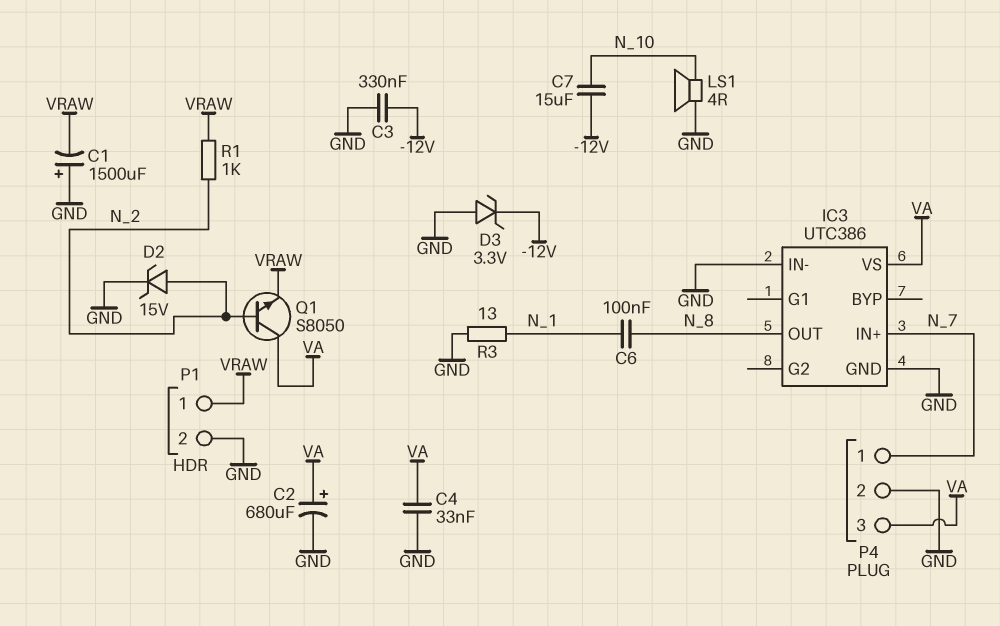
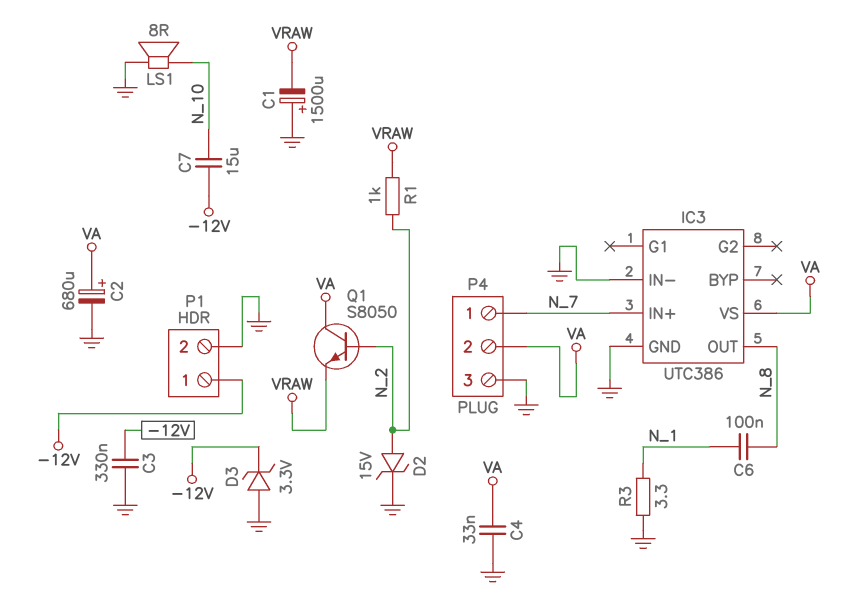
LS1: speaker 4R (GND, N_10) -> speaker 8R (GND, N_10)
P1 pin 1: VRAW -> -12V
P4 pin 2: GND -> VA
P4 pin 3: VA -> GND
R3: 13 (GND, N_1) -> 3.3 (GND, N_1)

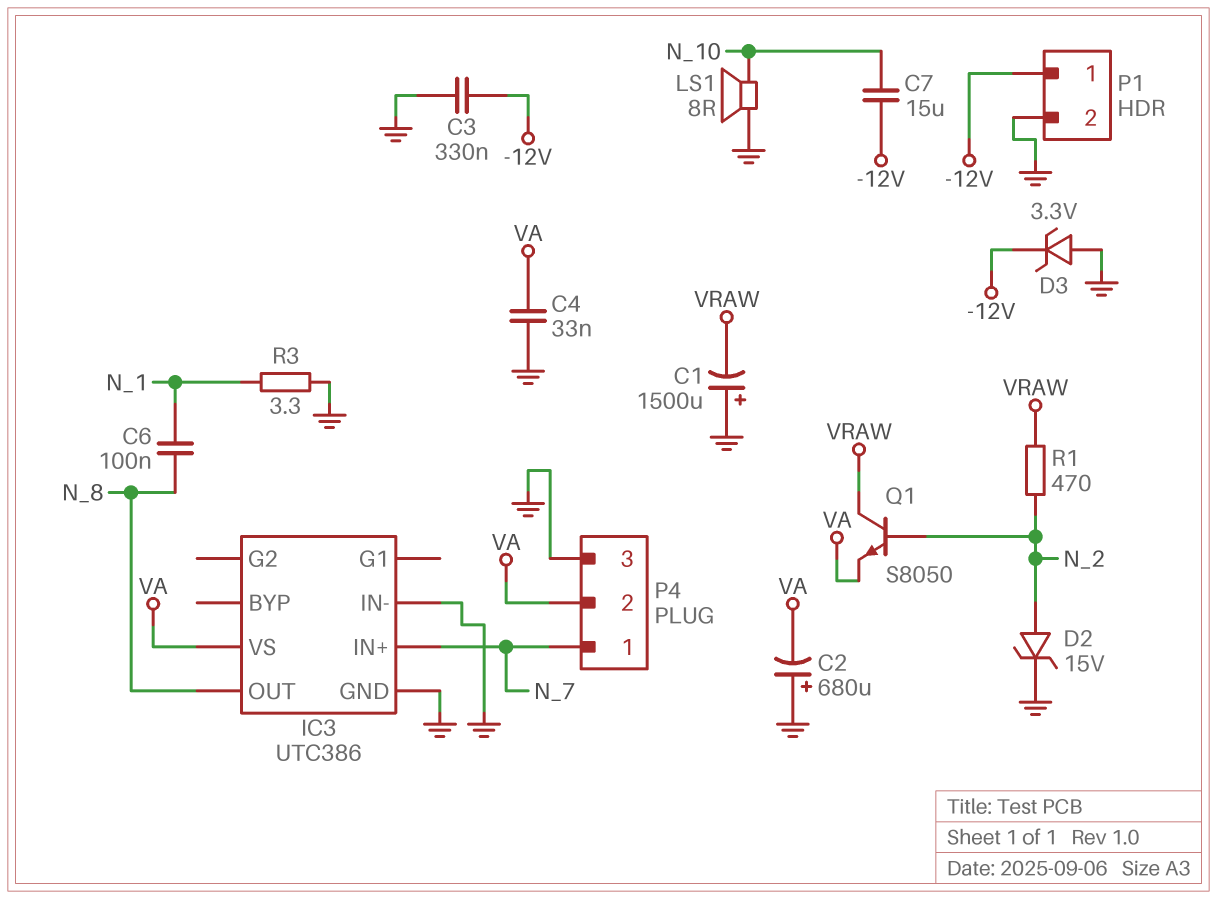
C2: 680uF (plus VA, minus GND) -> 680uF (plus GND, minus VA)
Q1: NPN S8050 (B N_2, C VA, E VRAW) -> NPN S8050 (B N_2, C VRAW, E VA)
R1: 1k (N_2, VRAW) -> 470 (N_2, VRAW)

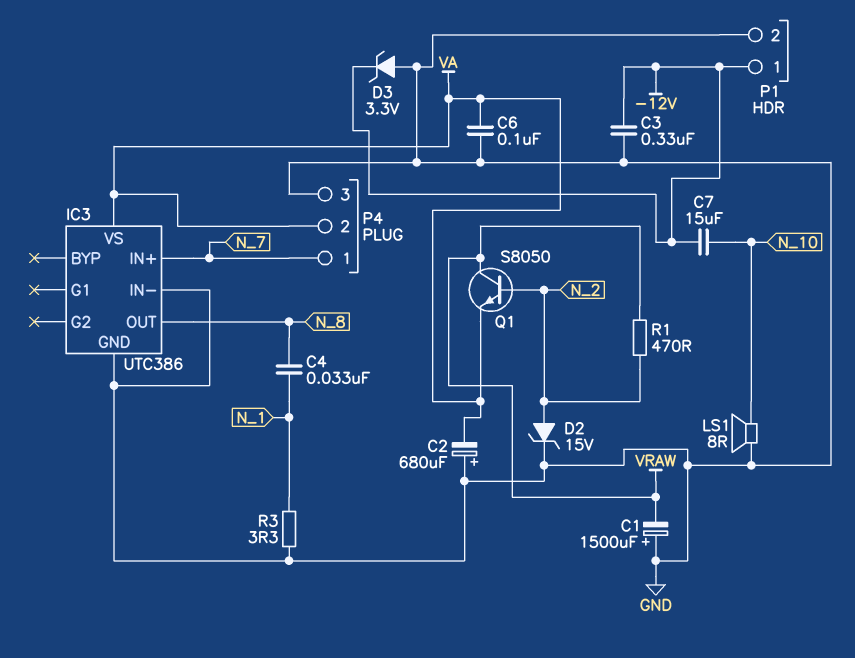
C4: 33nF (GND, VA) -> 33nF (N_1, N_8)
C6: 100nF (N_1, N_8) -> 100nF (GND, VA)

